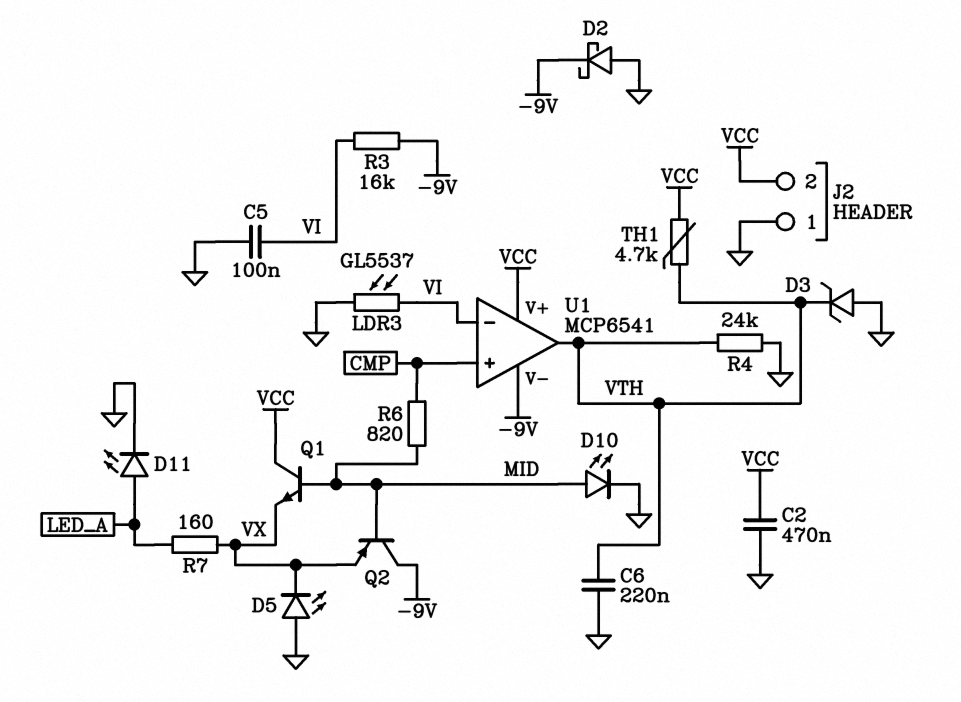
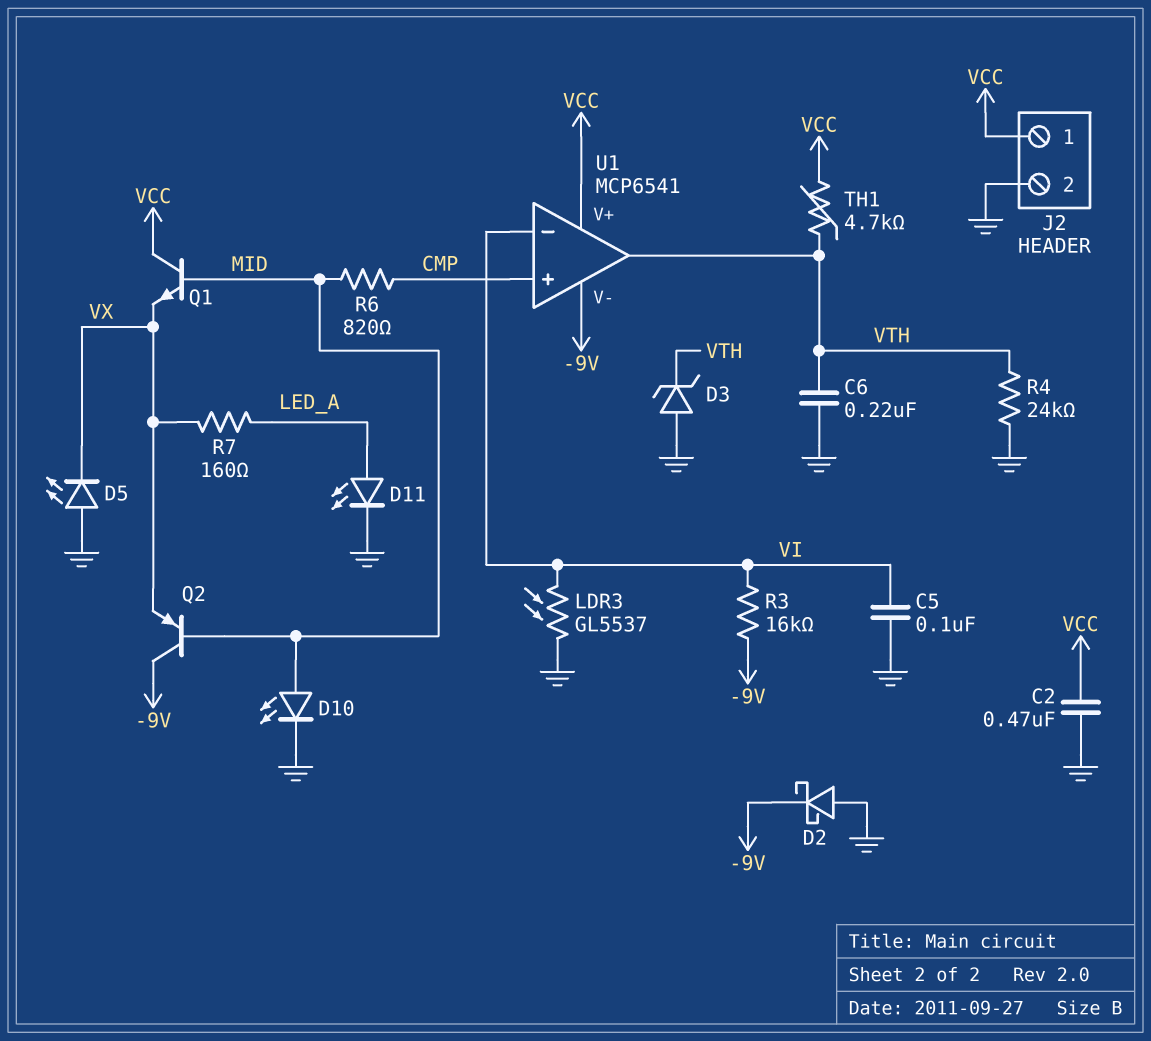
J2 pin 1: GND -> VCC
J2 pin 2: VCC -> GND

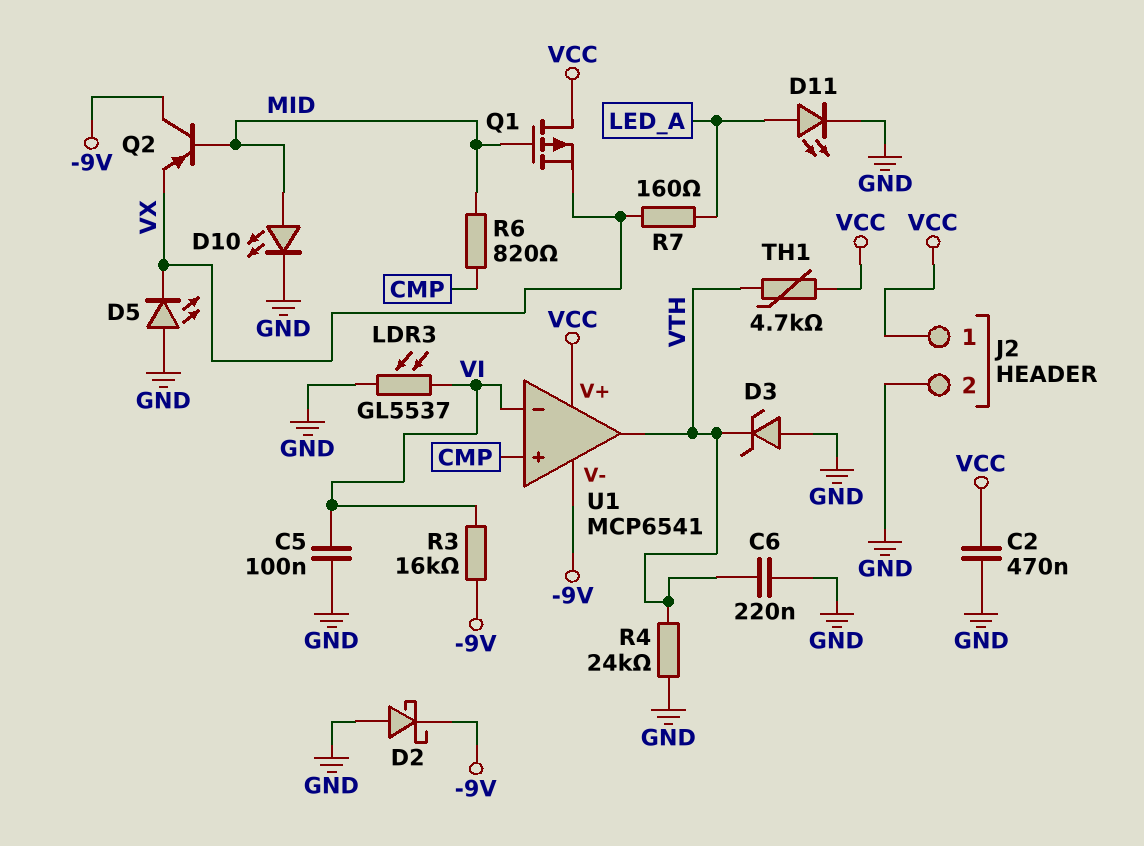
Q1: NPN (B MID, C VCC, E VX) -> PMOS (G MID, D VCC, S VX)

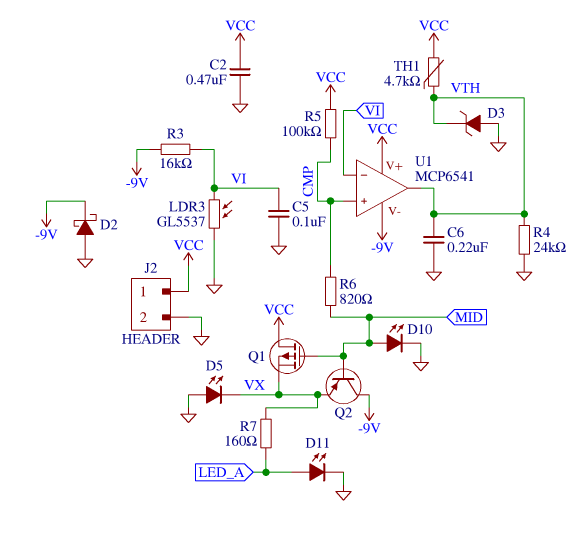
R5: none -> 100k (CMP, VCC)

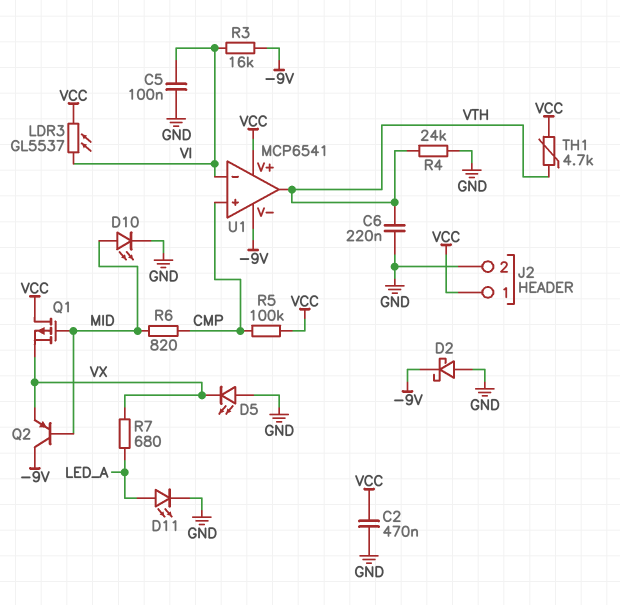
D3: zener (A GND, K VTH) -> none
LDR3: GL5537 (GND, VI) -> GL5537 (VCC, VI)
R7: 160 (LED_A, VX) -> 680 (LED_A, VX)

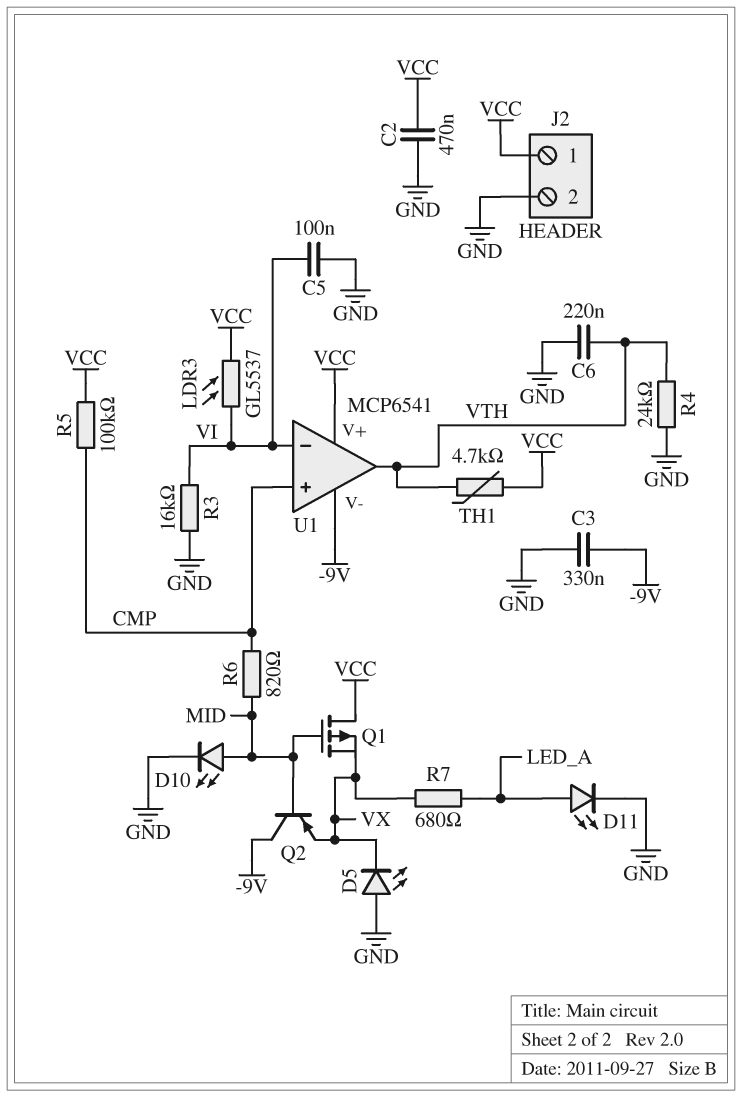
C3: none -> 330nF (-9V, GND)
D2: schottky (A GND, K -9V) -> none
R3: 16k (-9V, VI) -> 16k (GND, VI)

